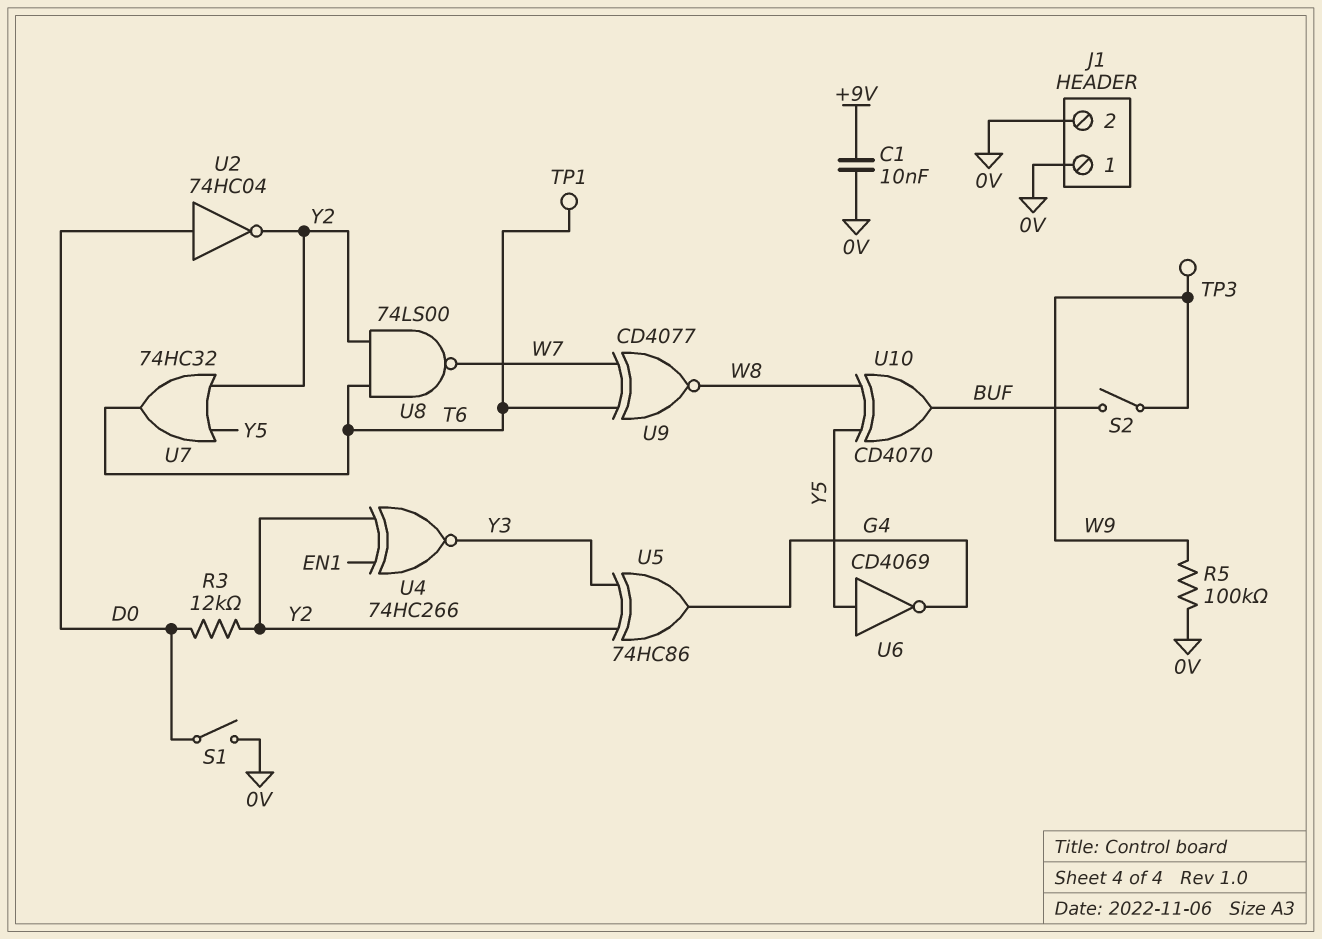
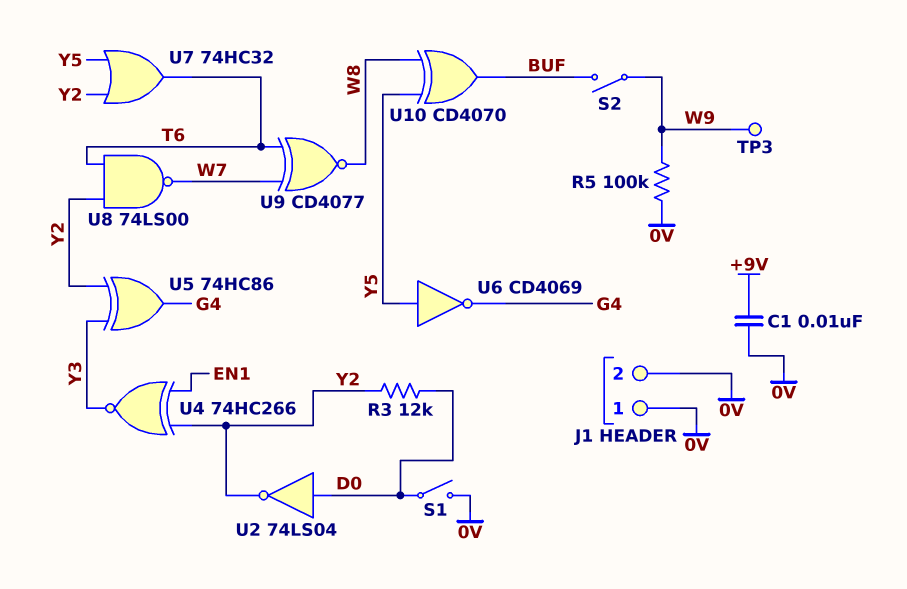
TP1: test point (T6) -> none
U2: NOT 74HC04 (in D0, out Y2) -> NOT 74LS04 (in D0, out Y2)

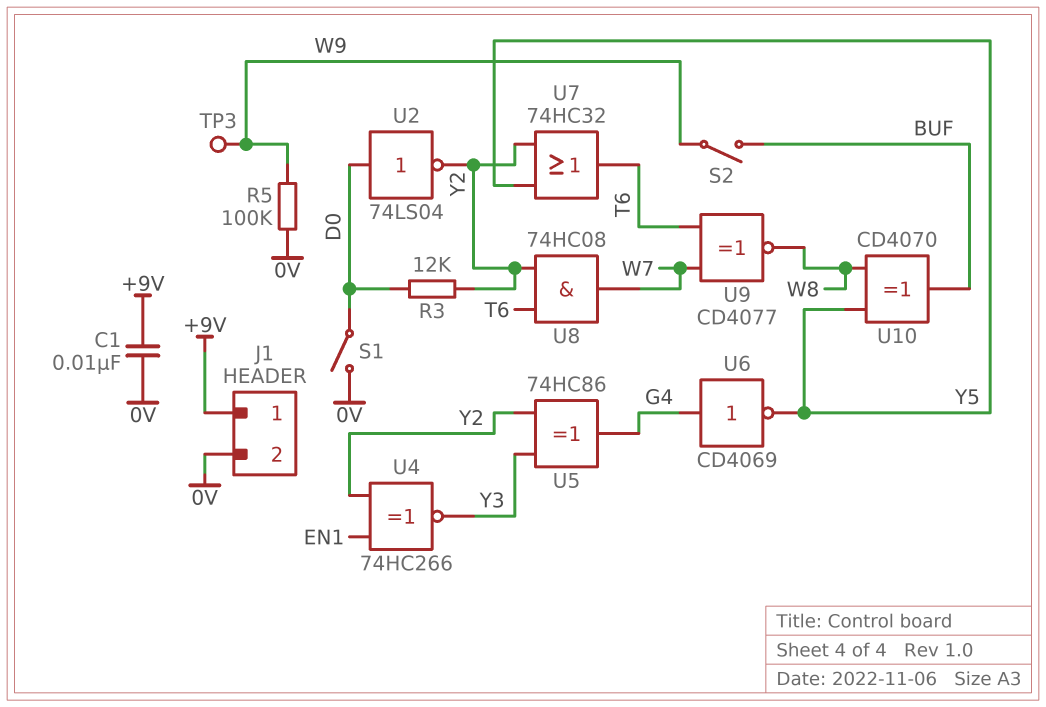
J1 pin 1: 0V -> +9V
U6: NOT CD4069 (in Y5, out G4) -> NOT CD4069 (in G4, out Y5)
U8: NAND 74LS00 (in T6, in Y2, out W7) -> AND 74HC08 (in T6, in Y2, out W7)

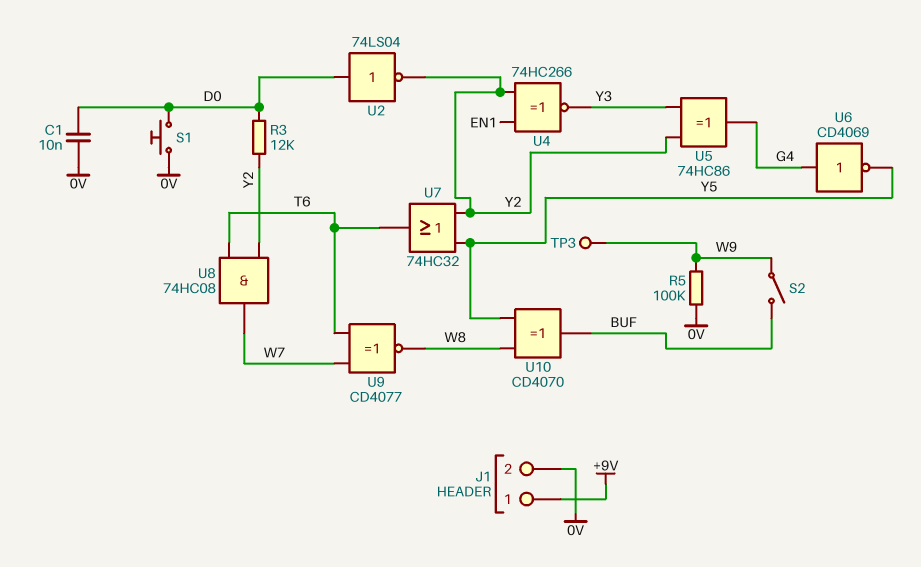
C1: 10nF (+9V, 0V) -> 10nF (0V, D0)
S1: switch (0V, D0) -> button (0V, D0)

